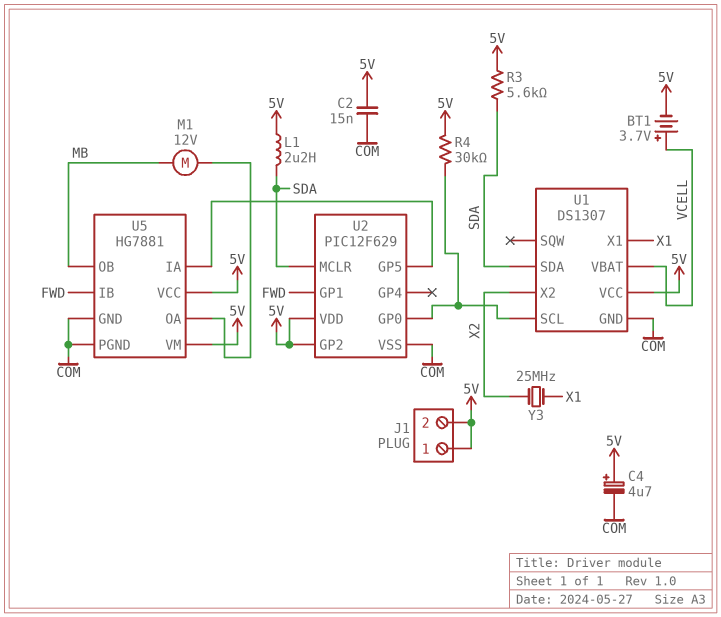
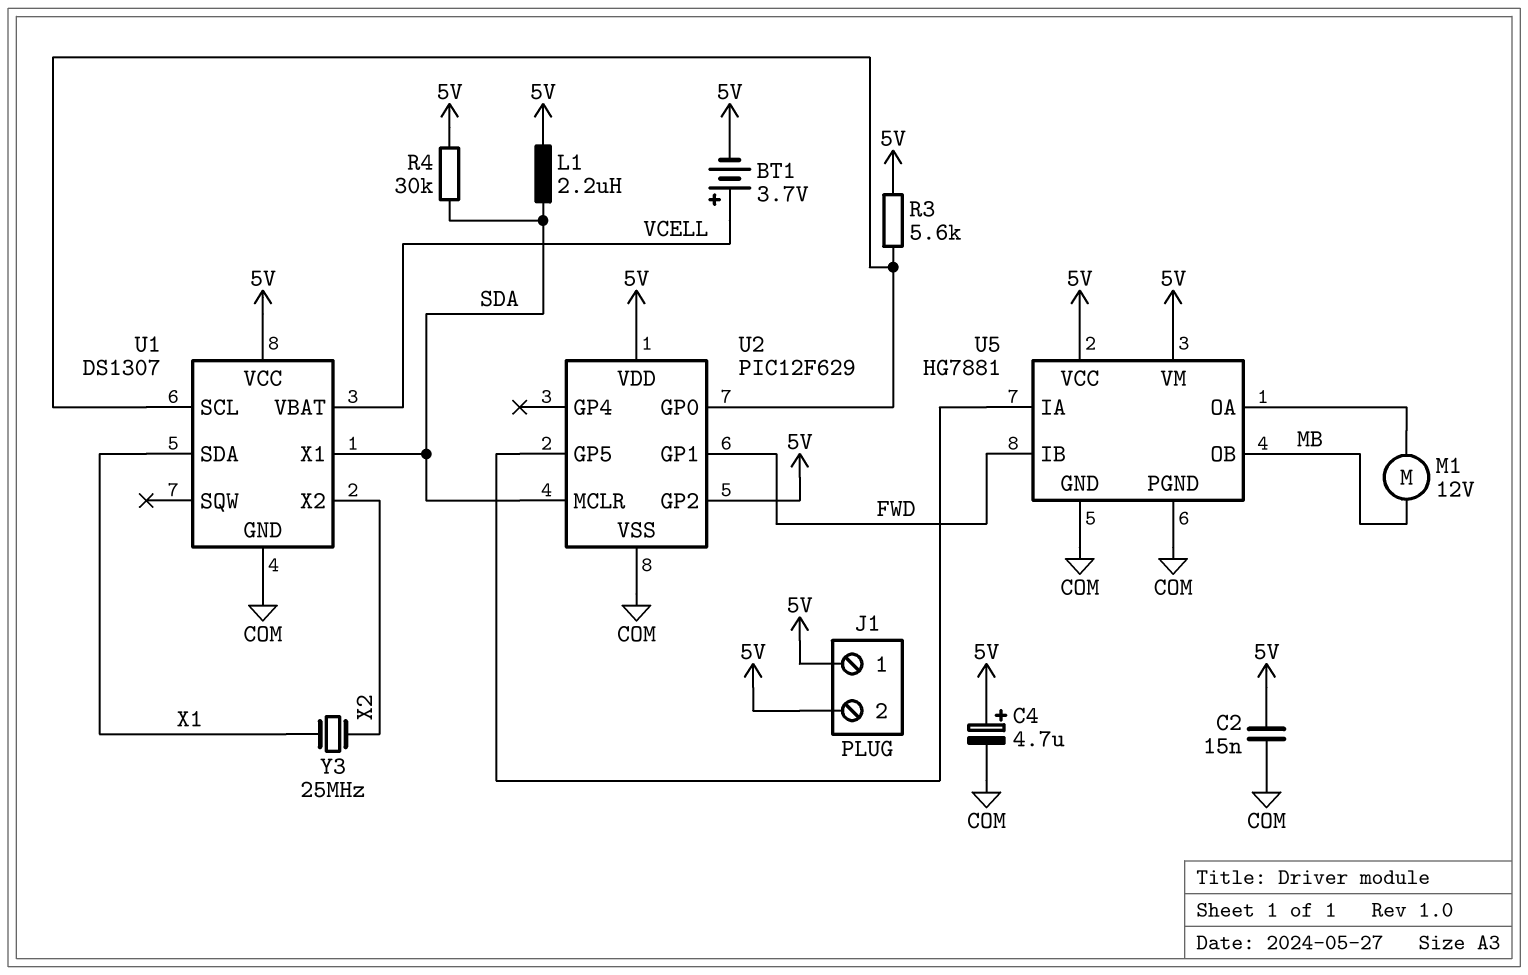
R3: 5.6k (5V, SDA) -> 5.6k (5V, U1/SCL)
R4: 30k (5V, U1/SCL) -> 30k (5V, SDA)
U1 pin SDA: SDA -> X1
U1 pin X1: X1 -> SDA

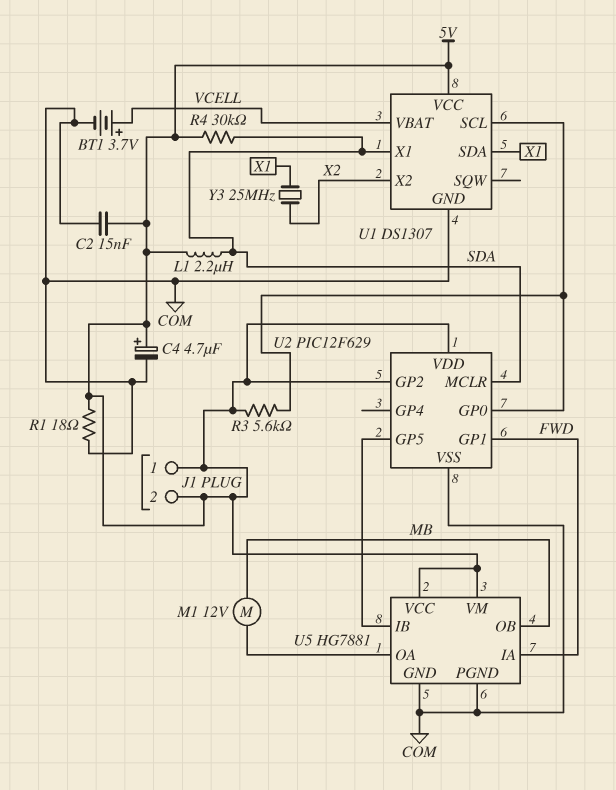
BT1: 3.7V (plus VCELL, minus 5V) -> 3.7V (plus VCELL, minus COM)
R1: none -> 18 (5V, COM)
U5 pin IA: U2/GP5 -> FWD
U5 pin IB: FWD -> U2/GP5

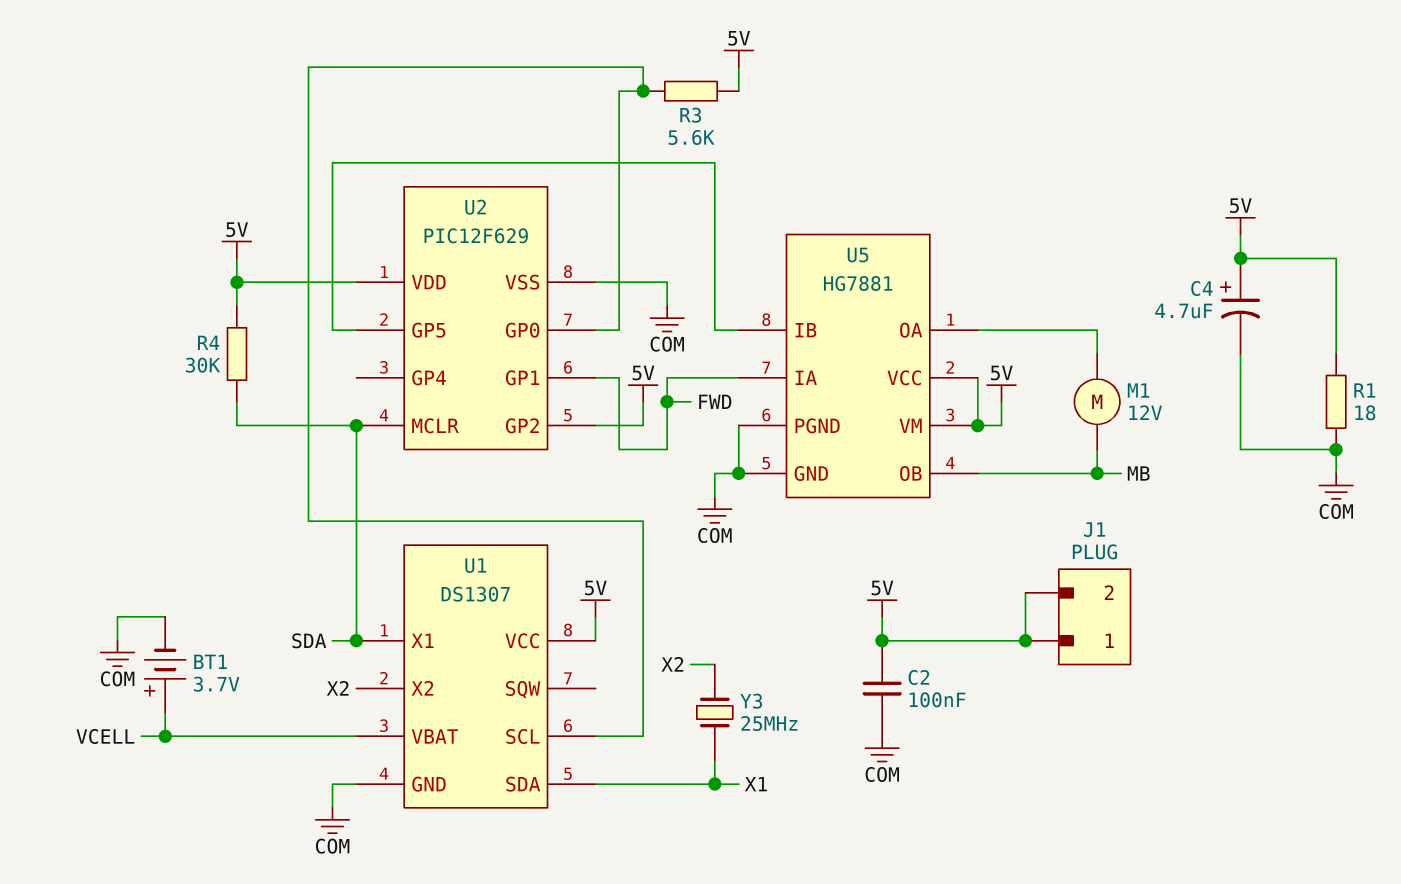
C2: 15nF (5V, COM) -> 100nF (5V, COM)
L1: 2.2uH (5V, SDA) -> none

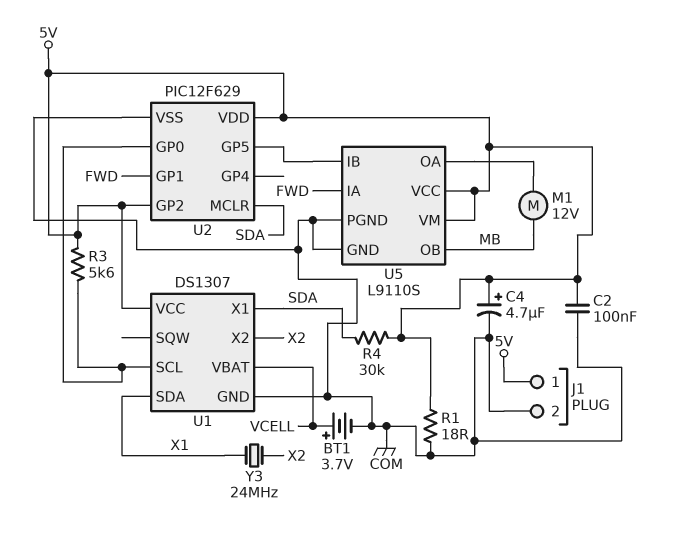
J1 pin 2: 5V -> COM
U5: HG7881 -> L9110S
Y3: 25MHz (X1, X2) -> 24MHz (X1, X2)

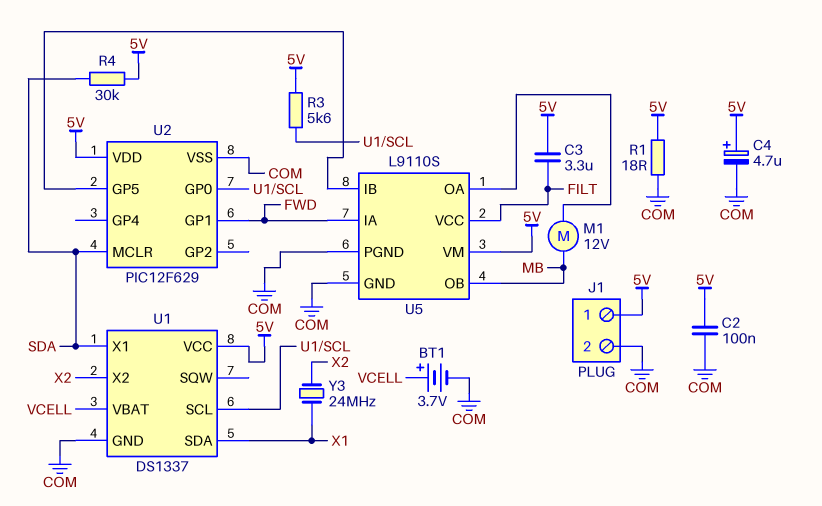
C3: none -> 3.3uF (5V, FILT)
U1: DS1307 -> DS1337
U2 pin GP2: 5V -> none
U5 pin VCC: 5V -> FILT

